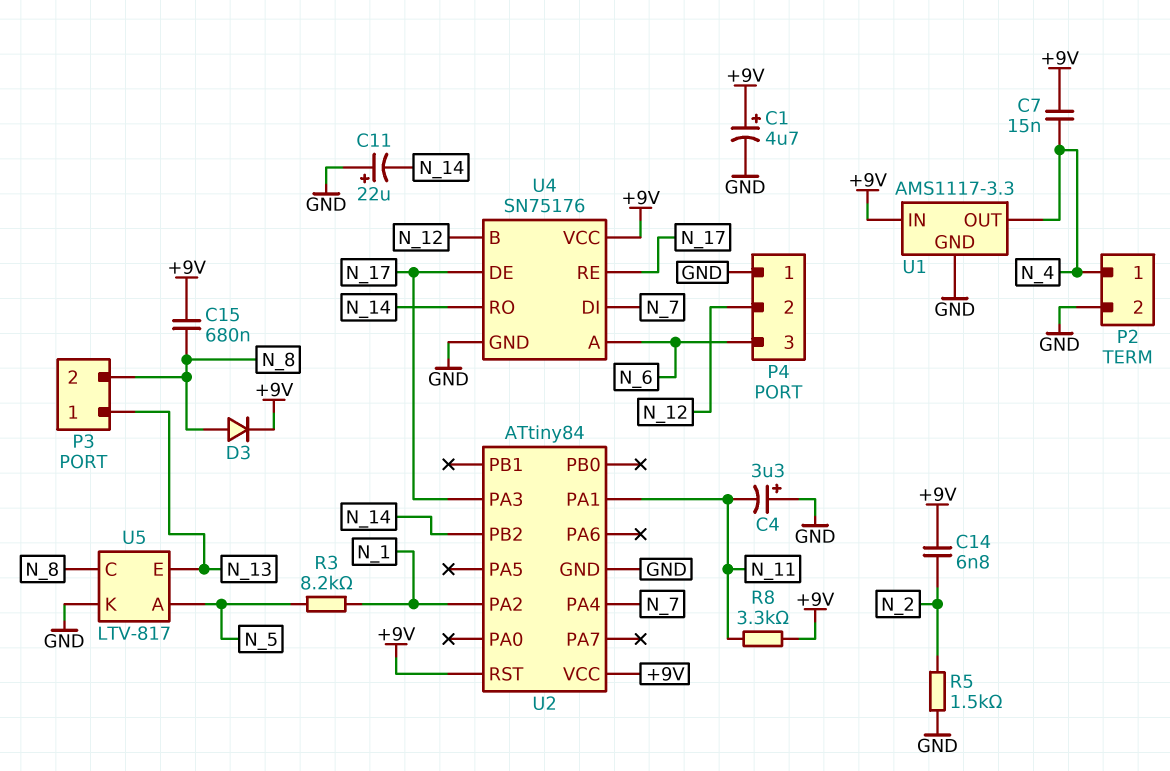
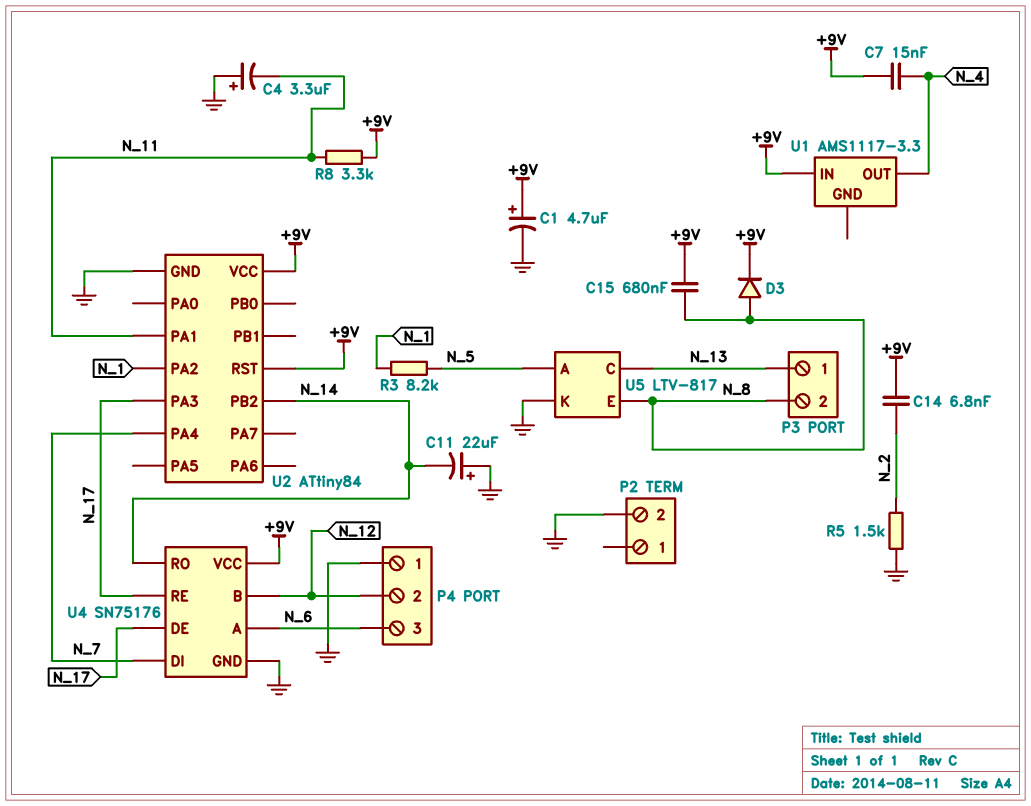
P2 pin 1: N_4 -> none
U1 pin GND: GND -> none
U5 pin C: N_8 -> N_13
U5 pin E: N_13 -> N_8

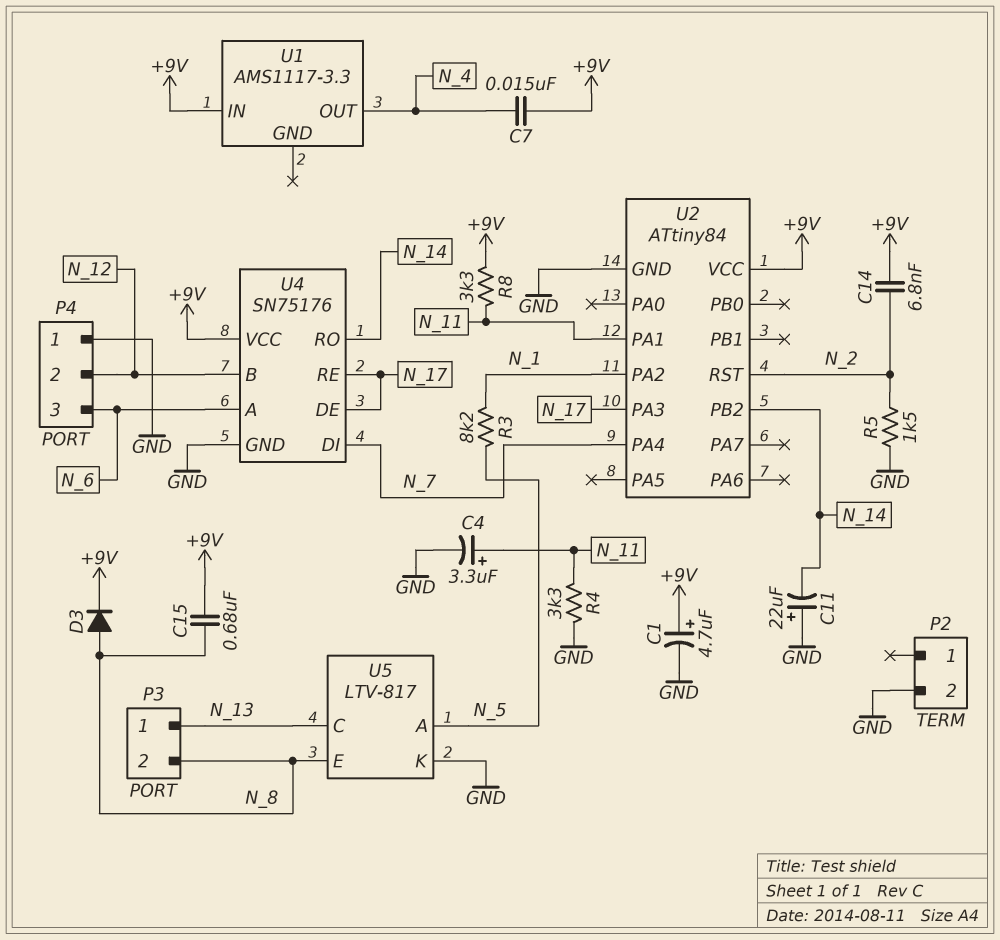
C4: 3.3uF (plus GND, minus N_11) -> 3.3uF (plus N_11, minus GND)
R4: none -> 3.3k (GND, N_11)
U2 pin RST: +9V -> N_2

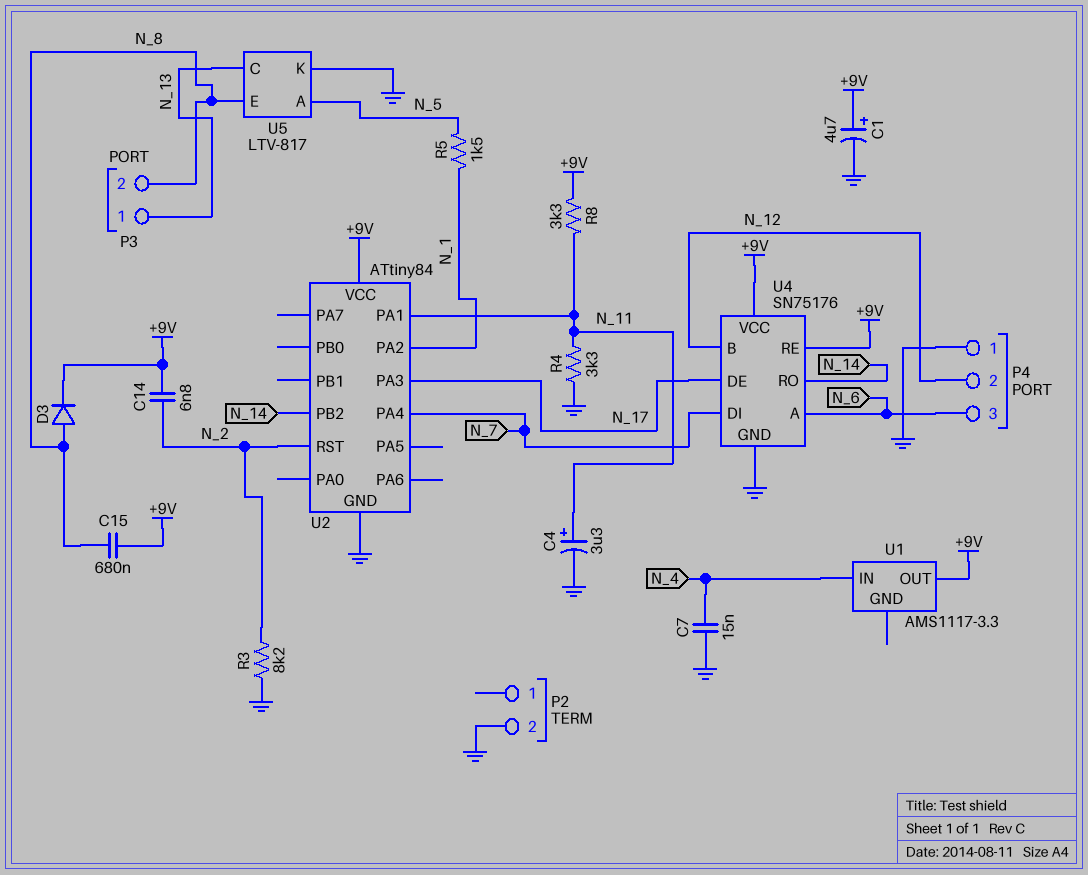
C7: 15nF (+9V, N_4) -> 15nF (GND, N_4)
C11: 22uF (plus GND, minus N_14) -> none
R3: 8.2k (N_1, N_5) -> 8.2k (GND, N_2)
R5: 1.5k (GND, N_2) -> 1.5k (N_1, N_5)
U1 pin IN: +9V -> N_4
U1 pin OUT: N_4 -> +9V
U4 pin RE: N_17 -> +9V

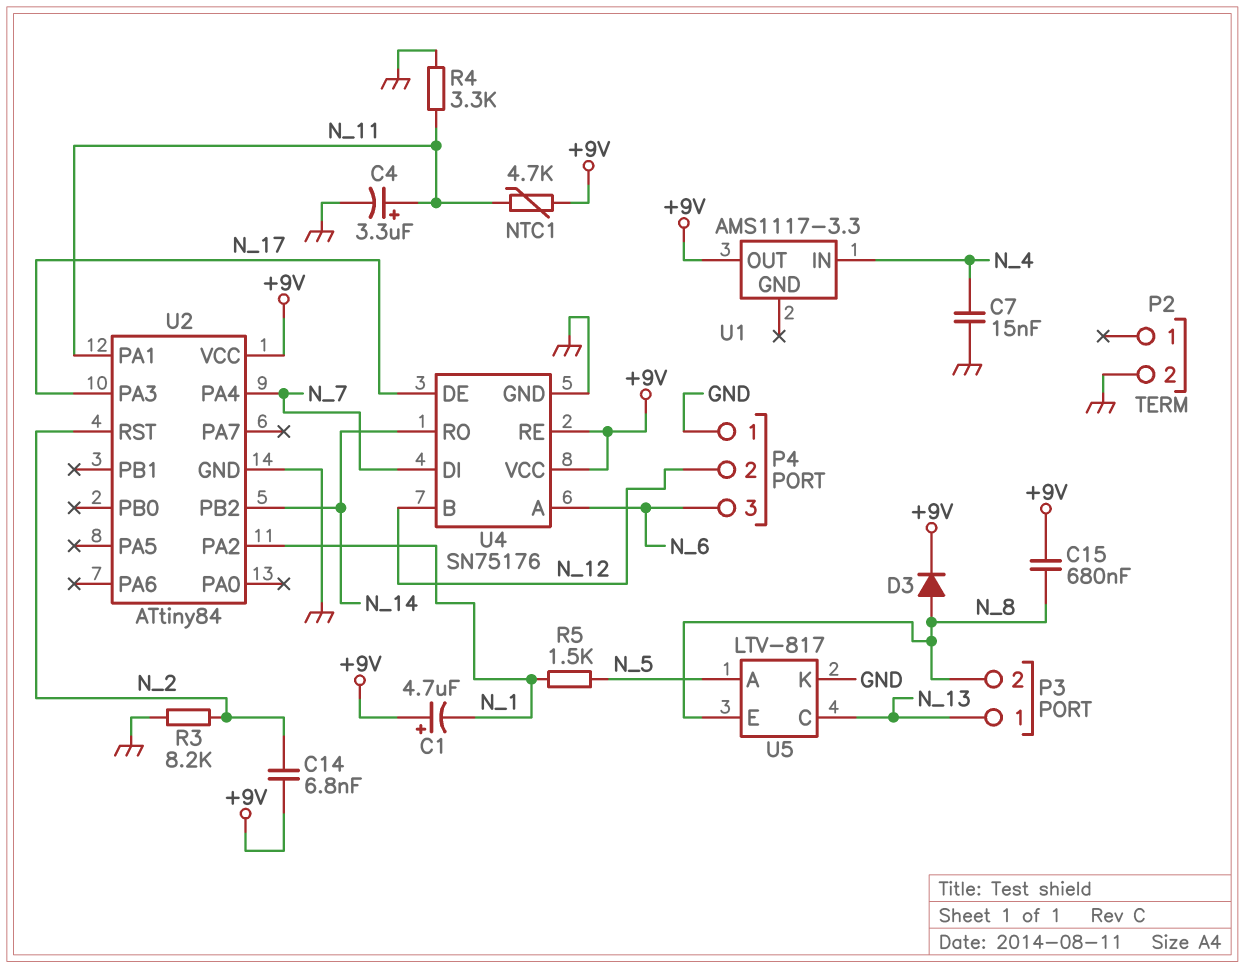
C1: 4.7uF (plus +9V, minus GND) -> 4.7uF (plus +9V, minus N_1)
NTC1: none -> 4.7k (+9V, N_11)
R8: 3.3k (+9V, N_11) -> none

